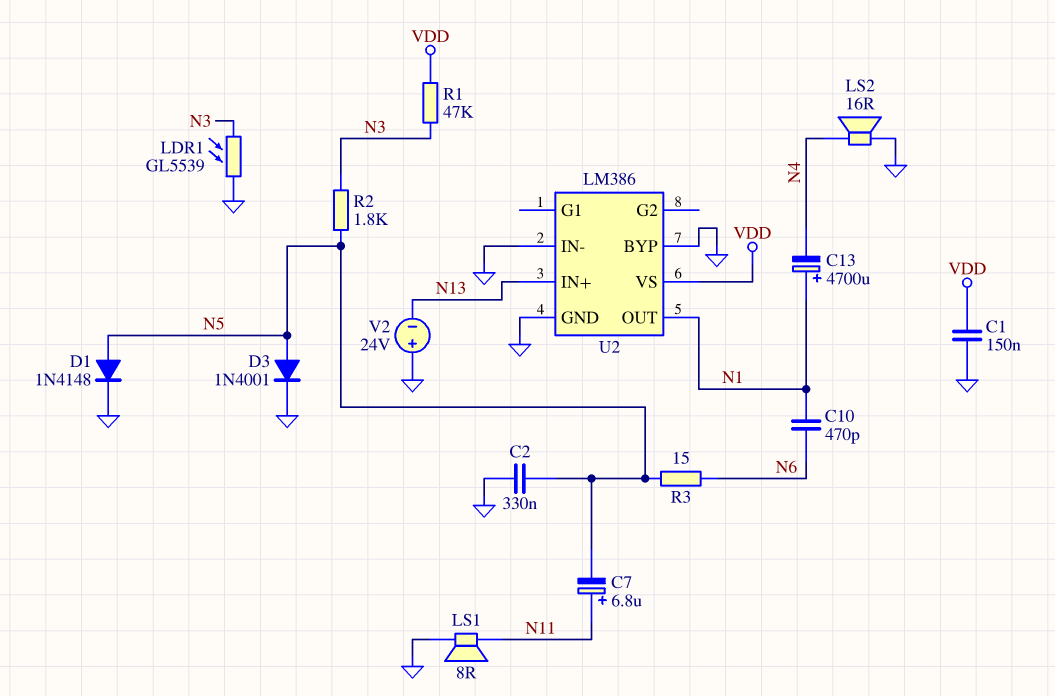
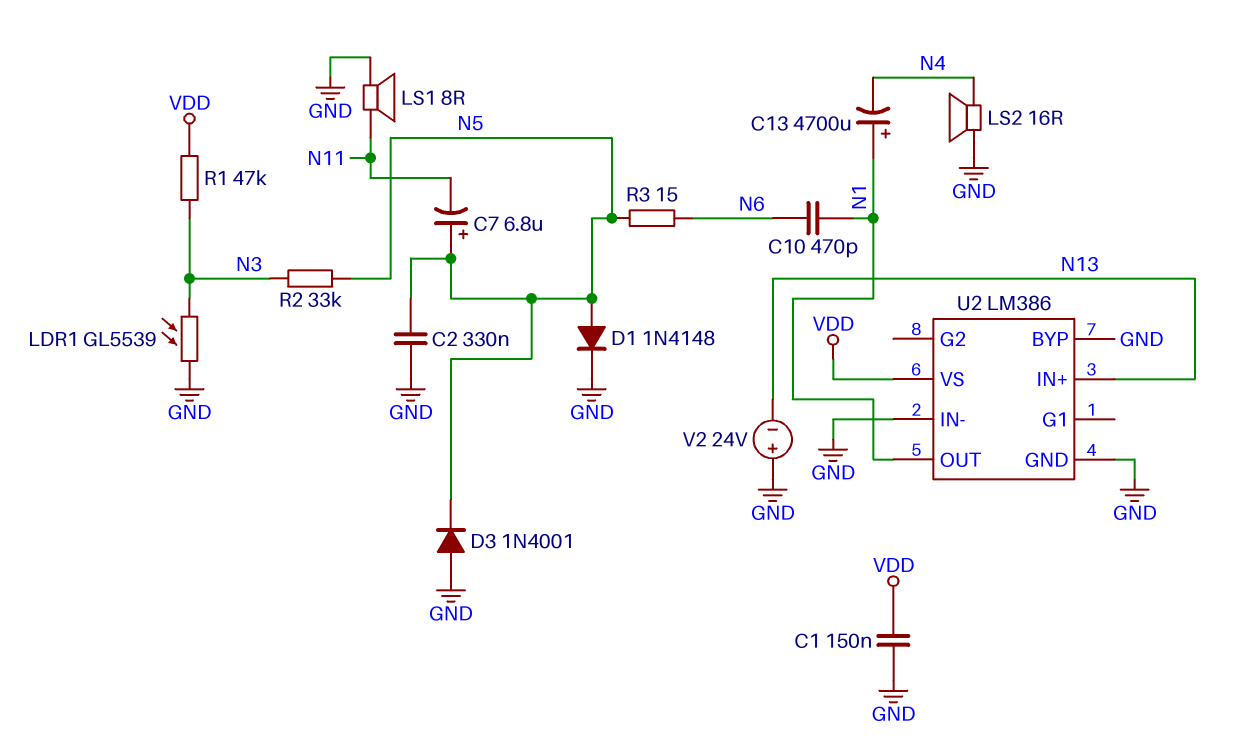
C7: 6.8uF (plus N11, minus N5) -> 6.8uF (plus N5, minus N11)
D3: diode 1N4001 (A N5, K GND) -> diode 1N4001 (A GND, K N5)
R2: 1.8k (N3, N5) -> 33k (N3, N5)

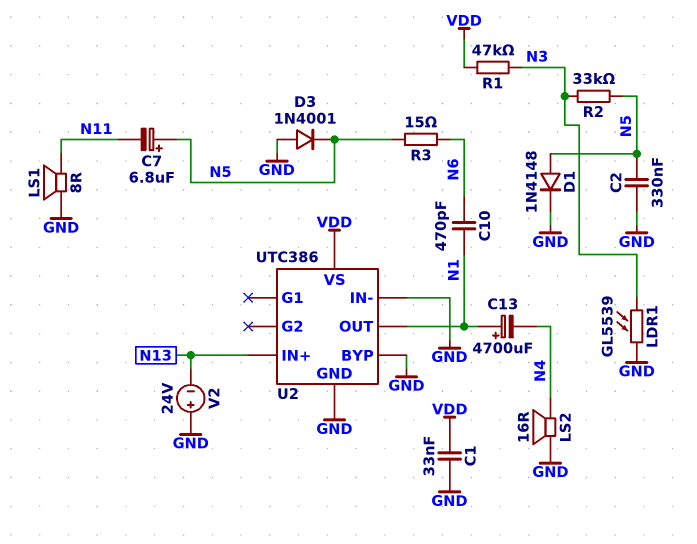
C1: 150nF (GND, VDD) -> 33nF (GND, VDD)
U2: LM386 -> UTC386

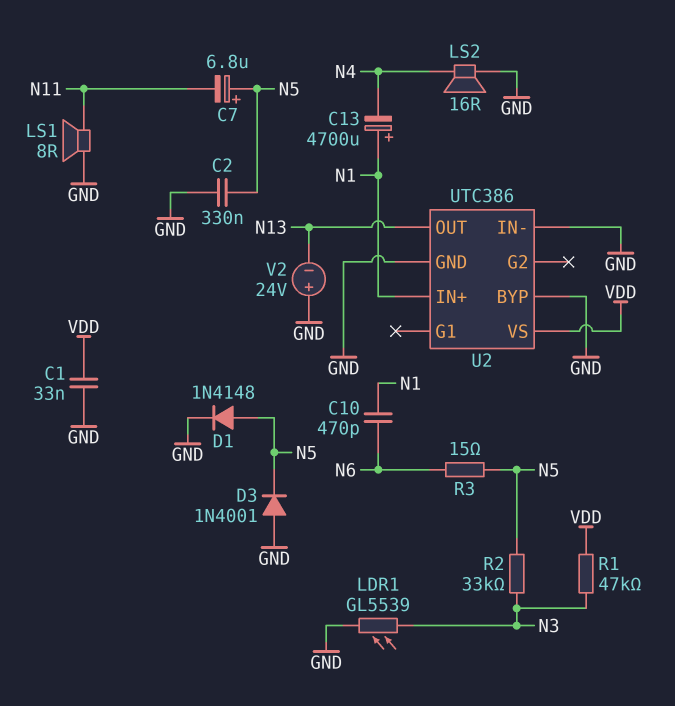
U2 pin IN+: N13 -> N1
U2 pin OUT: N1 -> N13

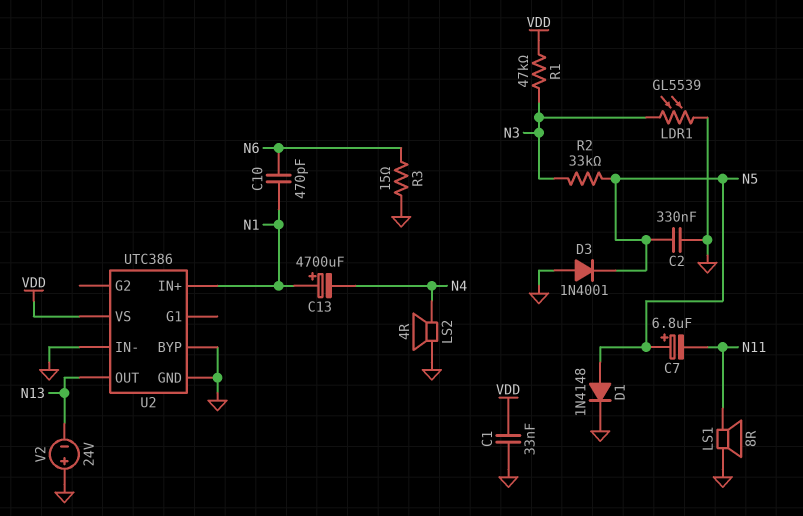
LS2: speaker 16R (GND, N4) -> speaker 4R (GND, N4)
R3: 15 (N5, N6) -> 15 (GND, N6)

